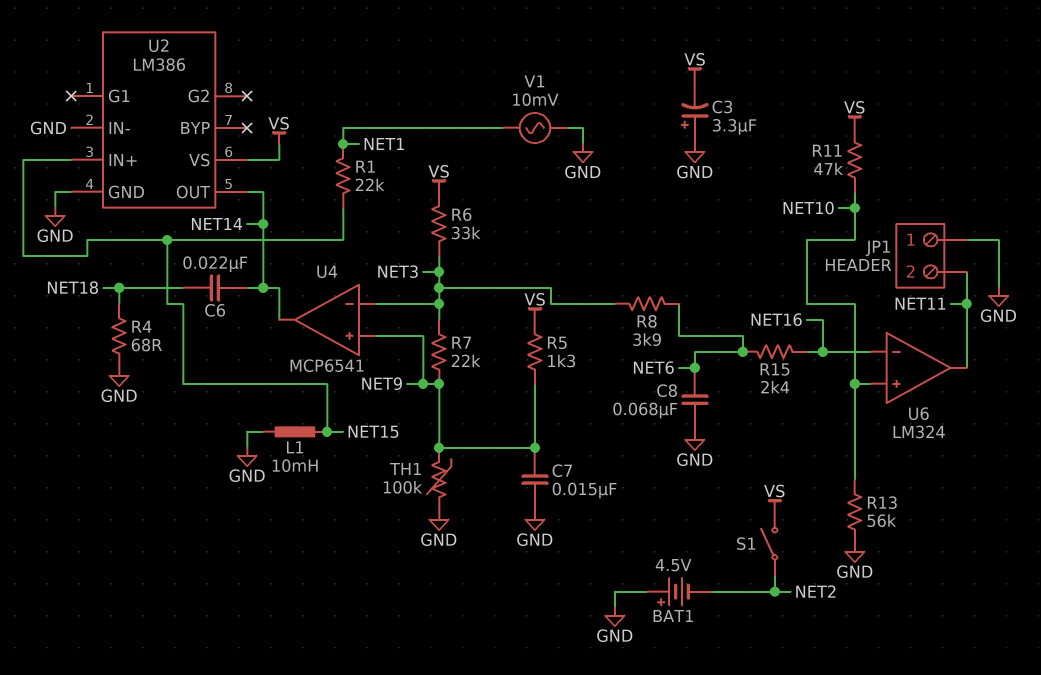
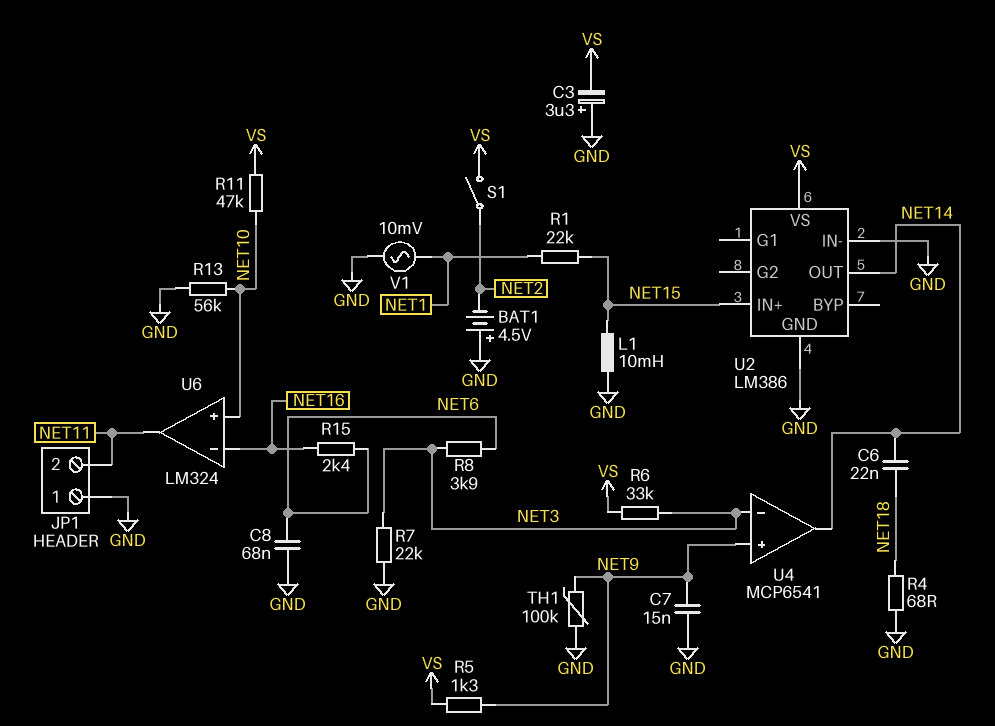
R7: 22k (NET3, NET9) -> 22k (GND, NET3)

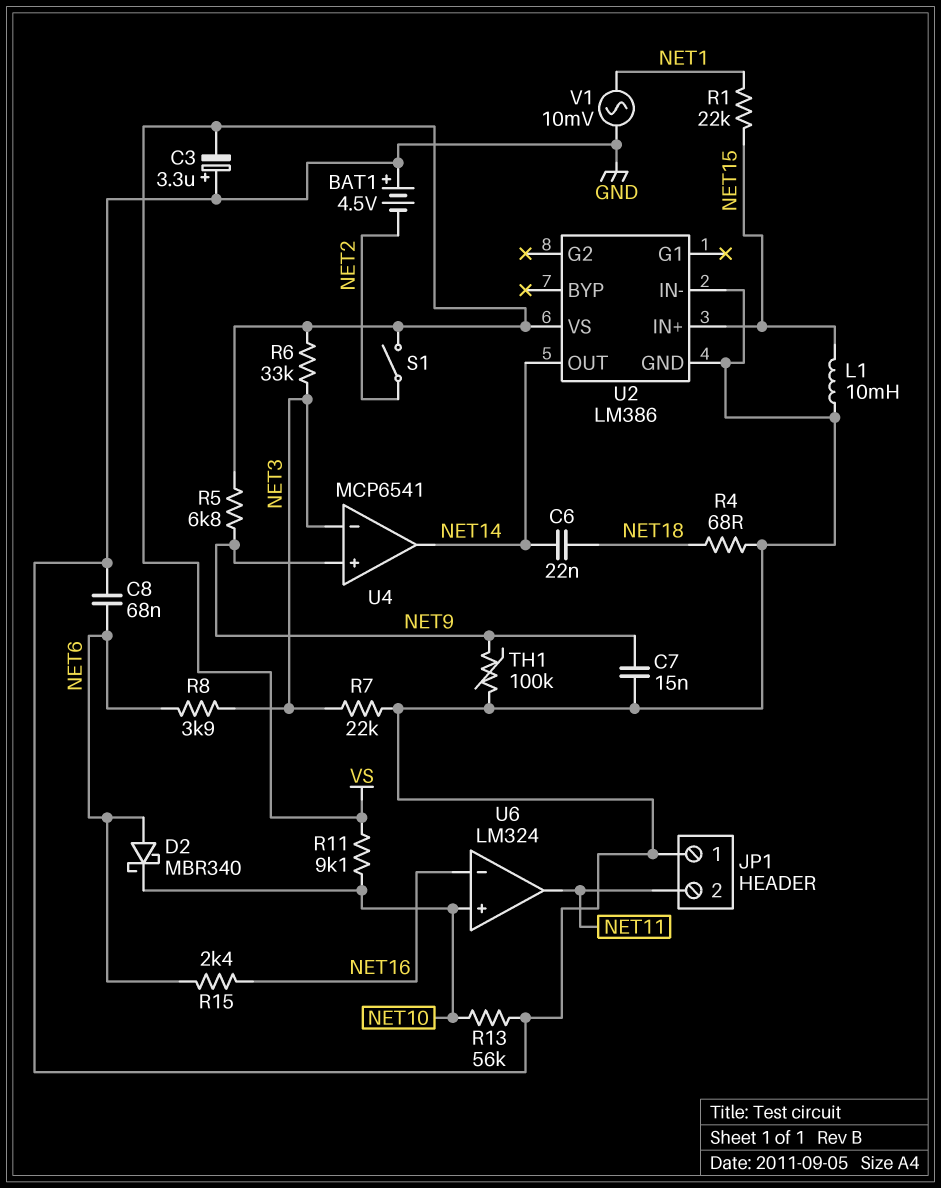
D2: none -> schottky MBR340 (A NET6, K NET10)
R5: 1.3k (NET9, VS) -> 6.8k (NET9, VS)
R11: 47k (NET10, VS) -> 9.1k (NET10, VS)

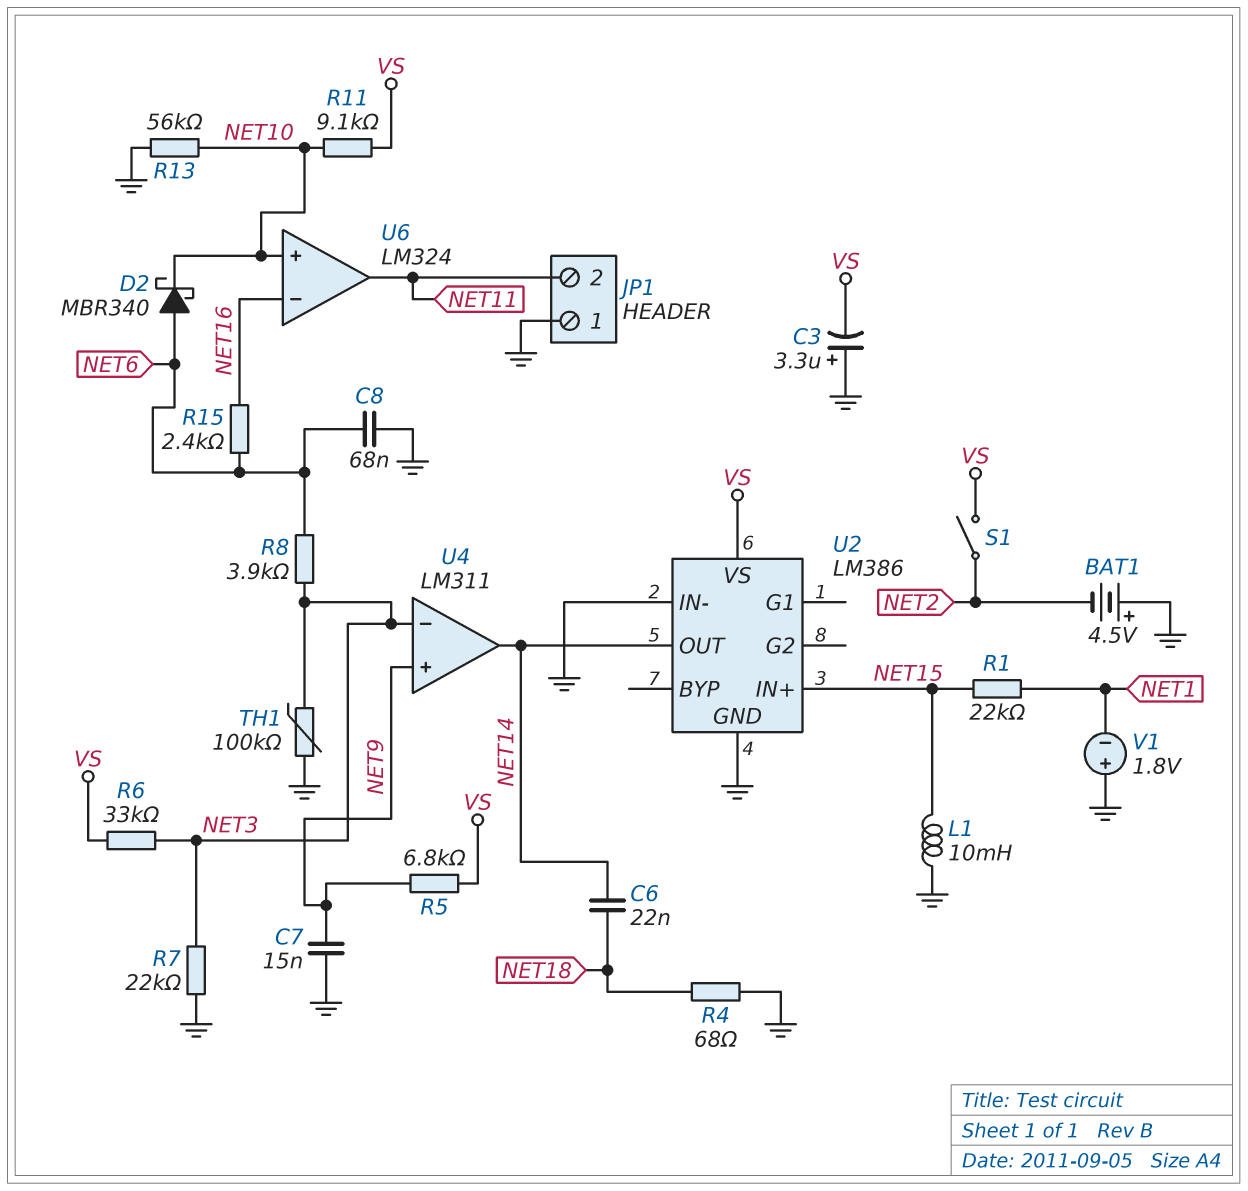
TH1: 100k (GND, NET9) -> 100k (GND, NET3)
U4: MCP6541 -> LM311
V1: AC 10mV (GND, NET1) -> 1.8V (plus GND, minus NET1)

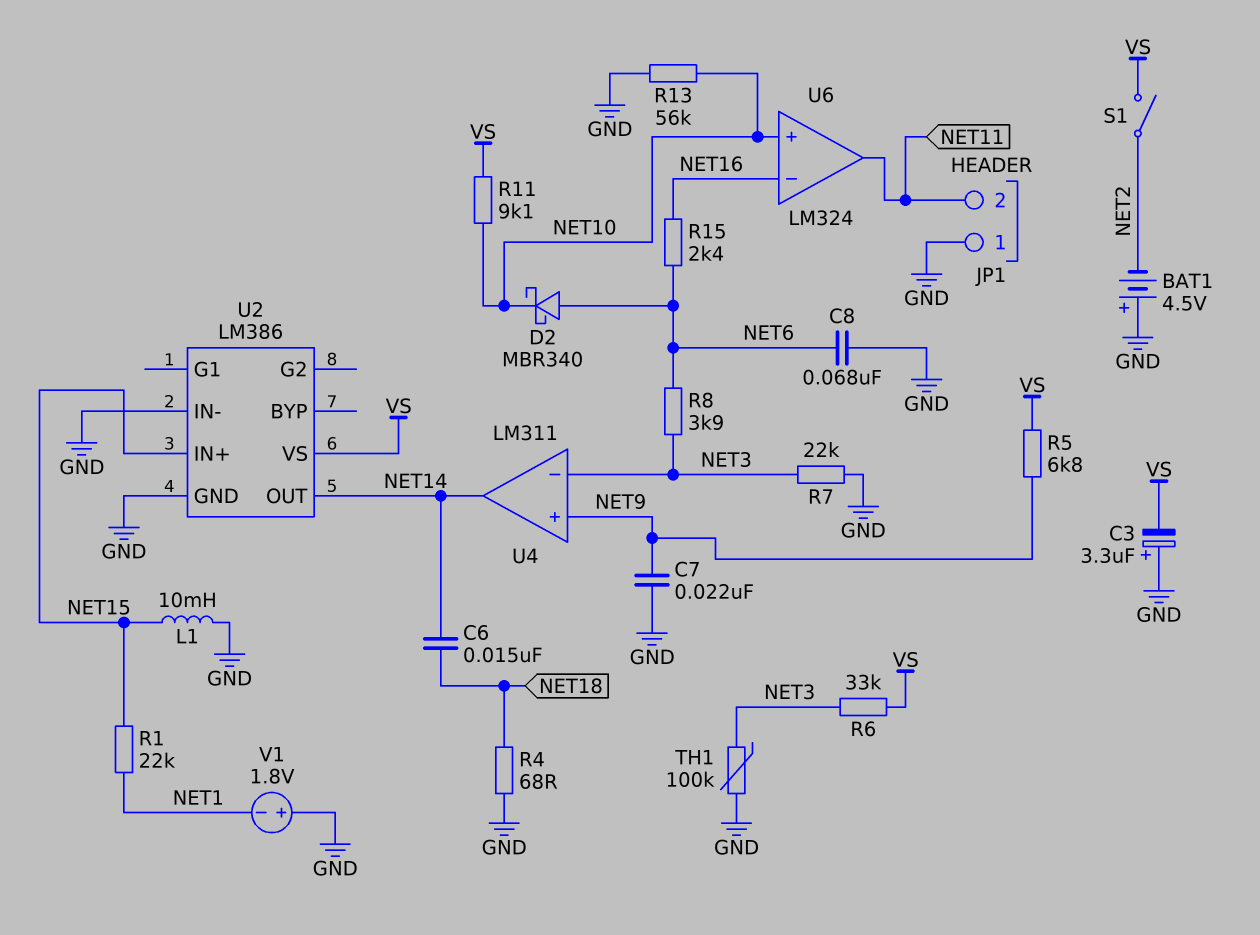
C6: 22nF (NET14, NET18) -> 15nF (NET14, NET18)
C7: 15nF (GND, NET9) -> 22nF (GND, NET9)

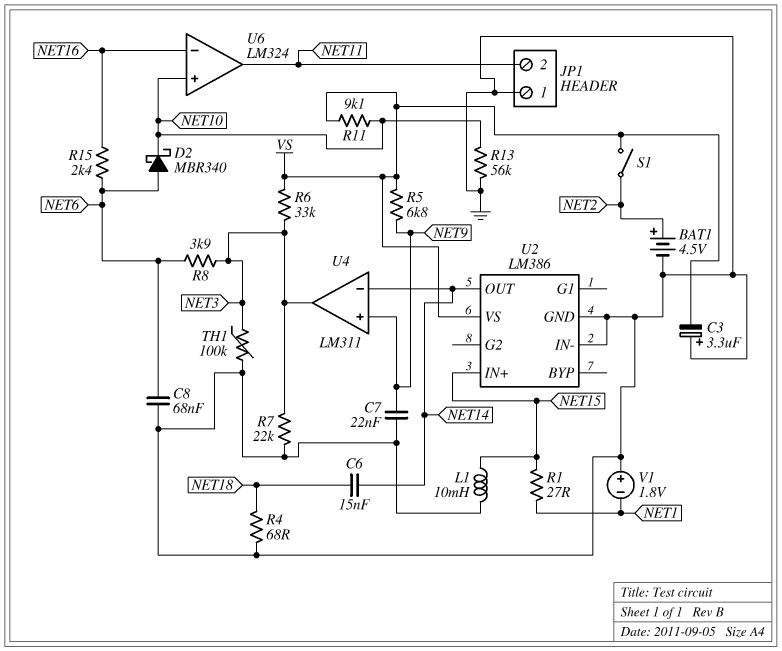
BAT1: 4.5V (plus GND, minus NET2) -> 4.5V (plus NET2, minus GND)
R1: 22k (NET1, NET15) -> 27 (NET1, NET15)
U4 pin in-: NET3 -> NET14
U4 pin out: NET14 -> NET3

